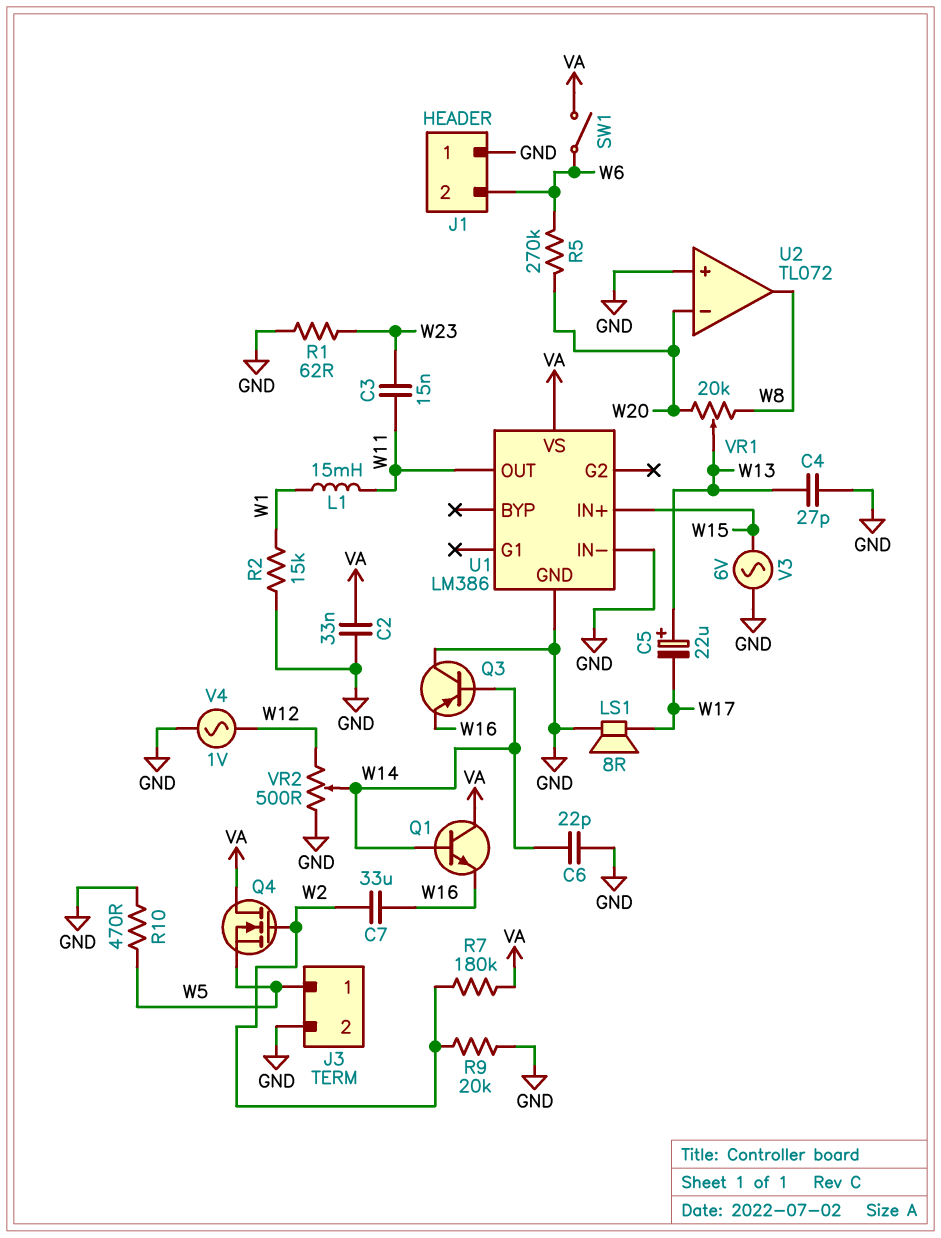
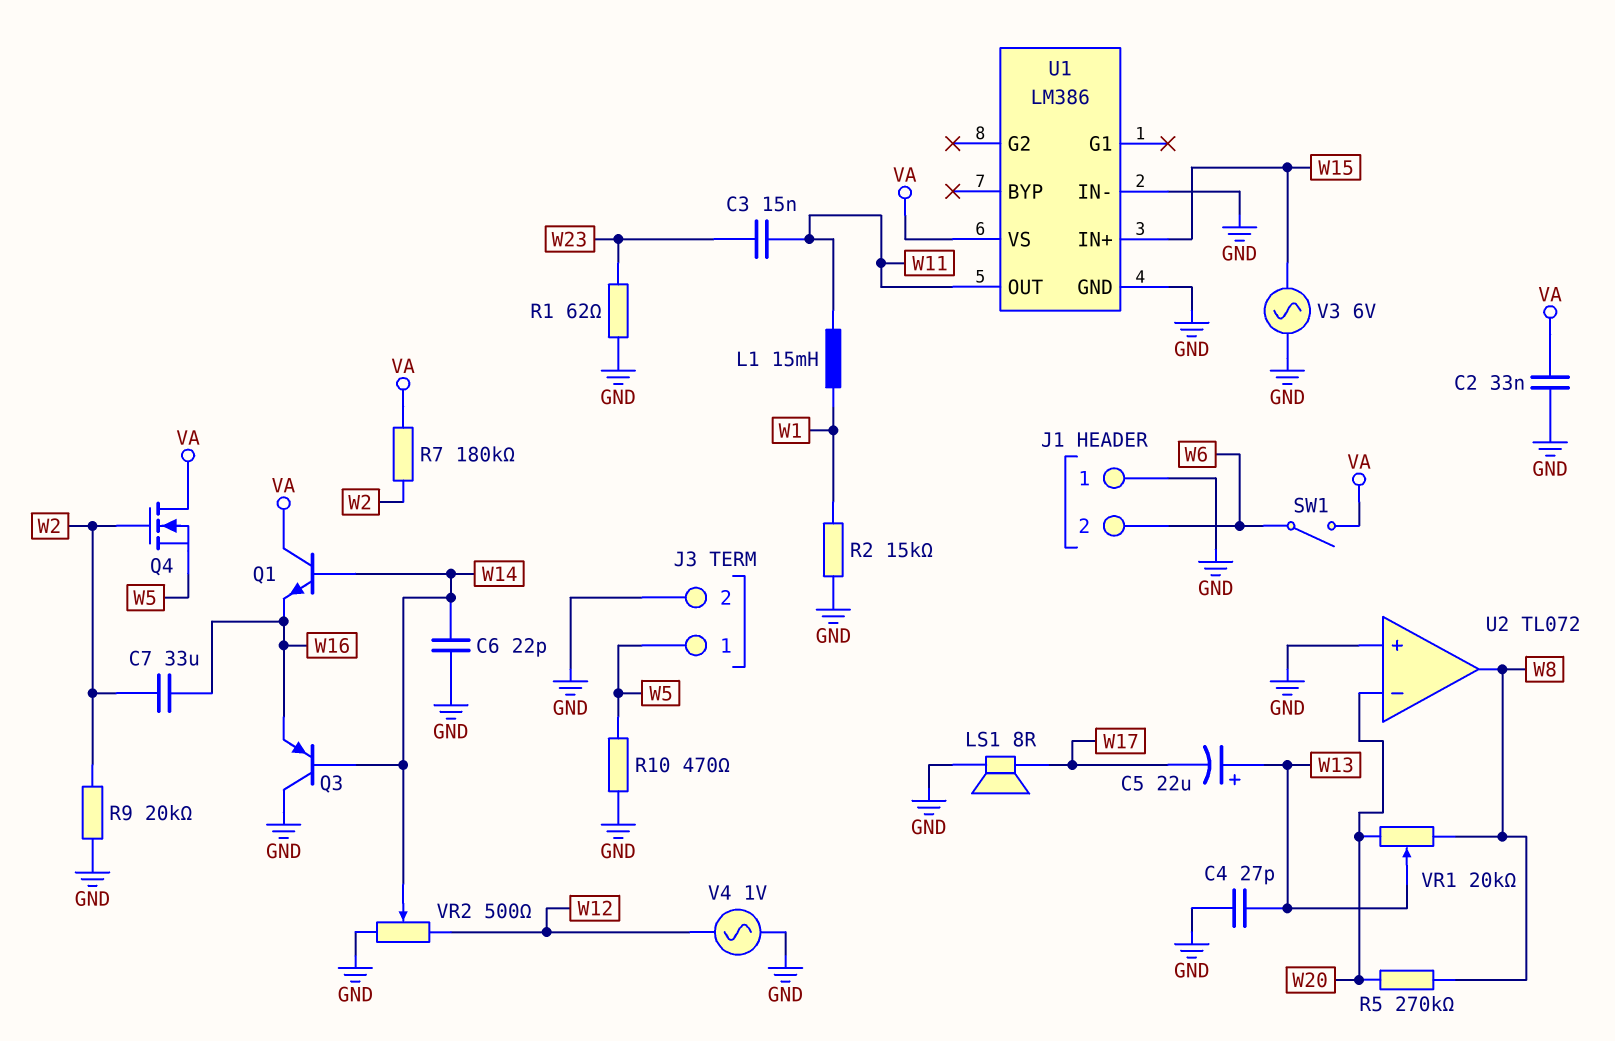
R5: 270k (W6, W20) -> 270k (W8, W20)

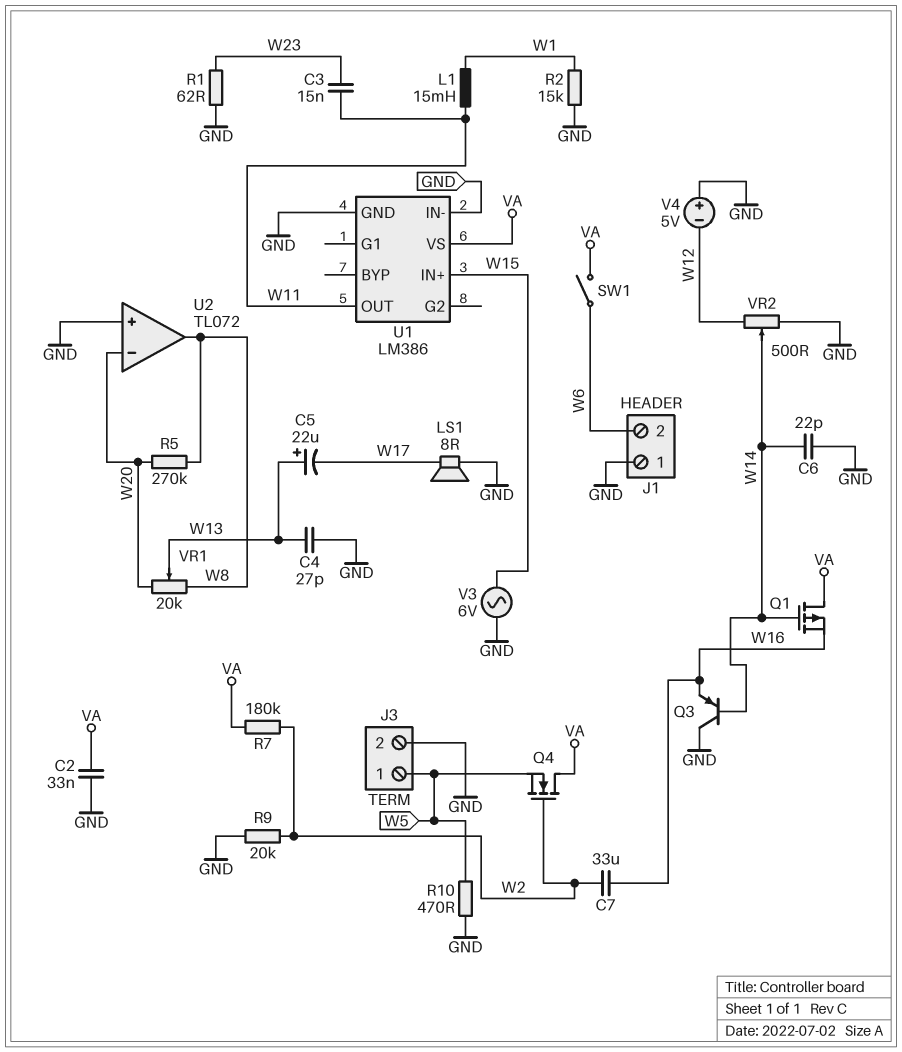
Q1: NPN (B W14, C VA, E W16) -> PMOS (G W14, D VA, S W16)
V4: AC 1V (GND, W12) -> 5V (plus GND, minus W12)

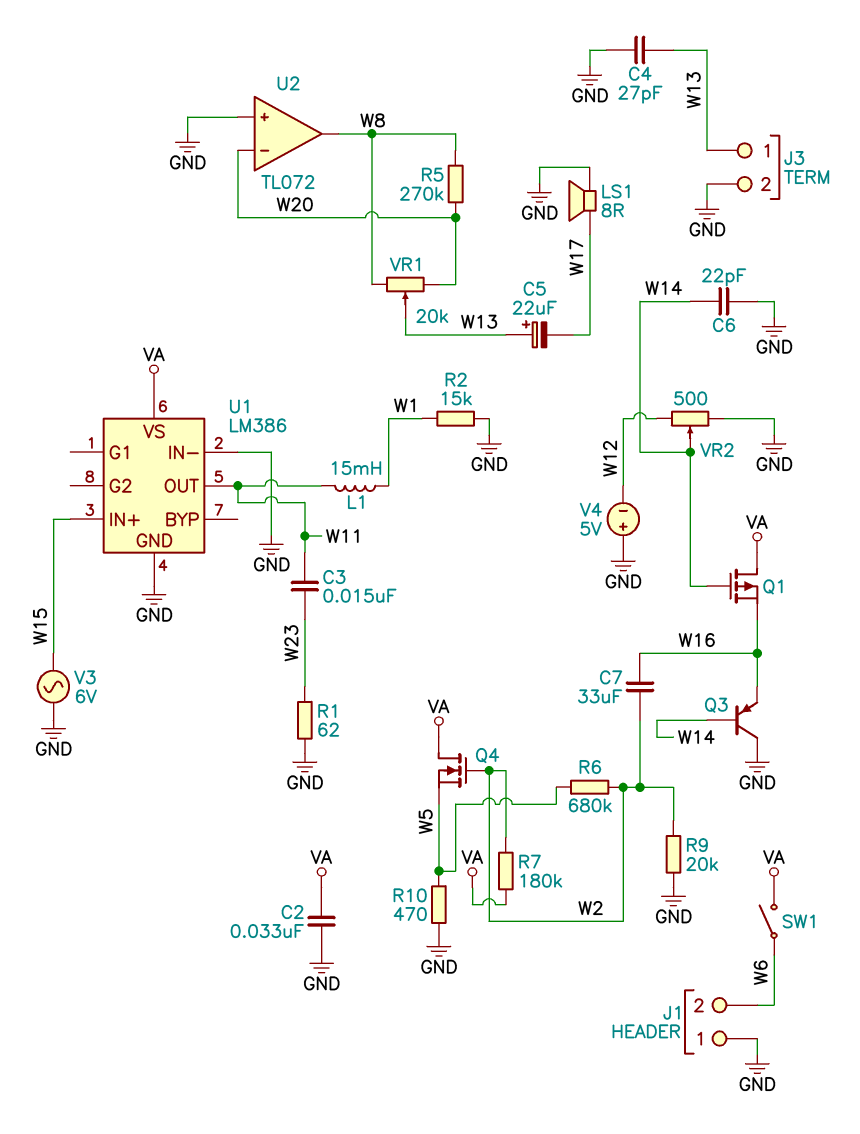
J3 pin 1: W5 -> W13
R6: none -> 680k (W2, W5)

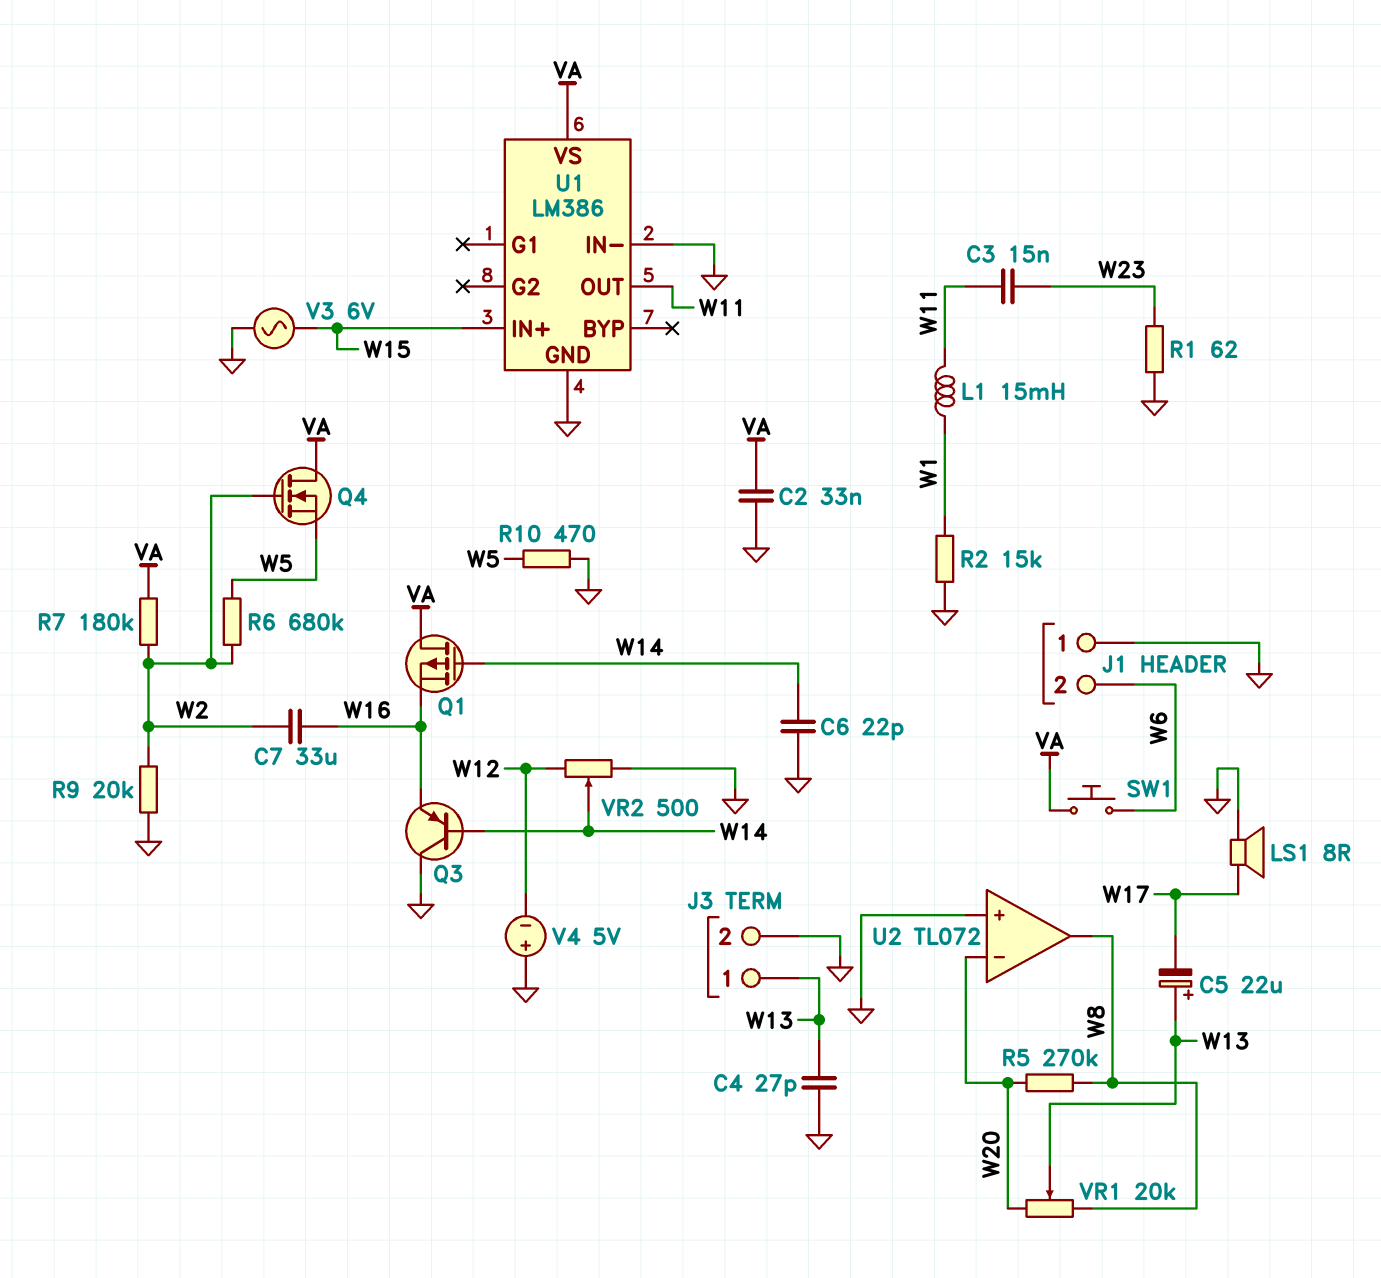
SW1: switch (VA, W6) -> button (VA, W6)

